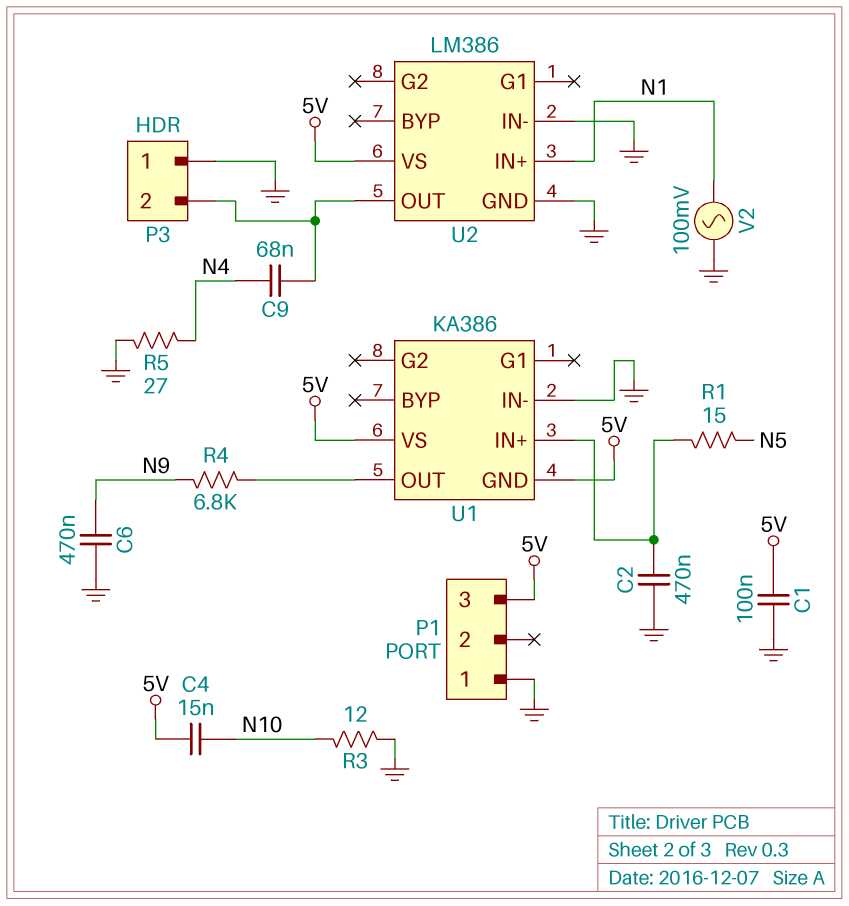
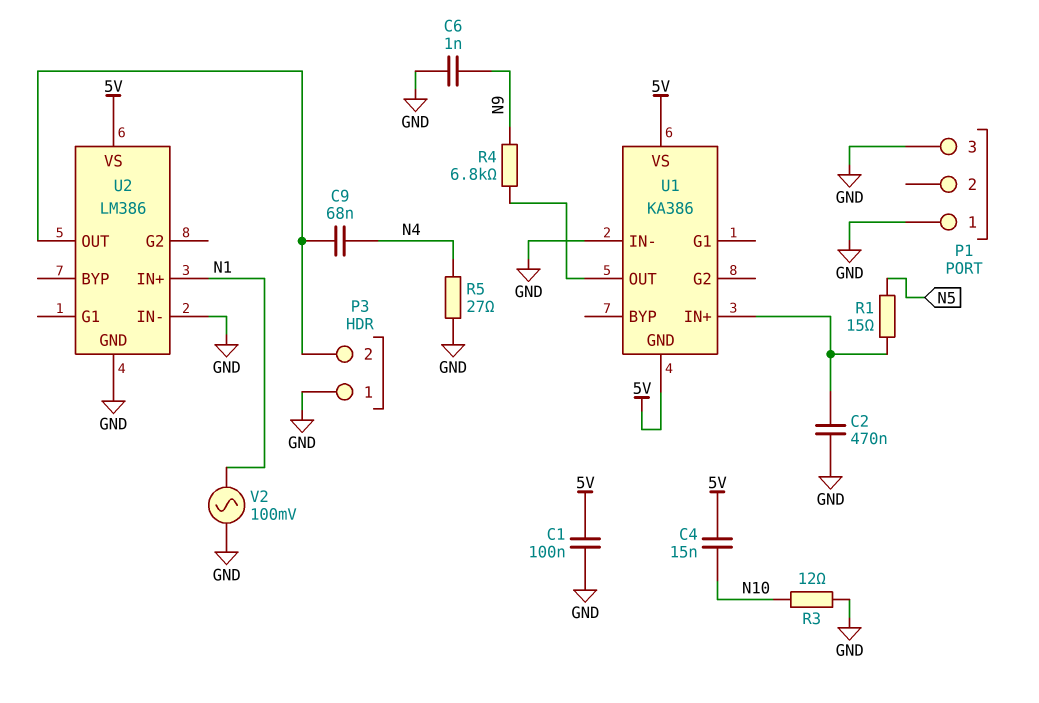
C6: 470nF (GND, N9) -> 1nF (GND, N9)
P1 pin 3: 5V -> GND

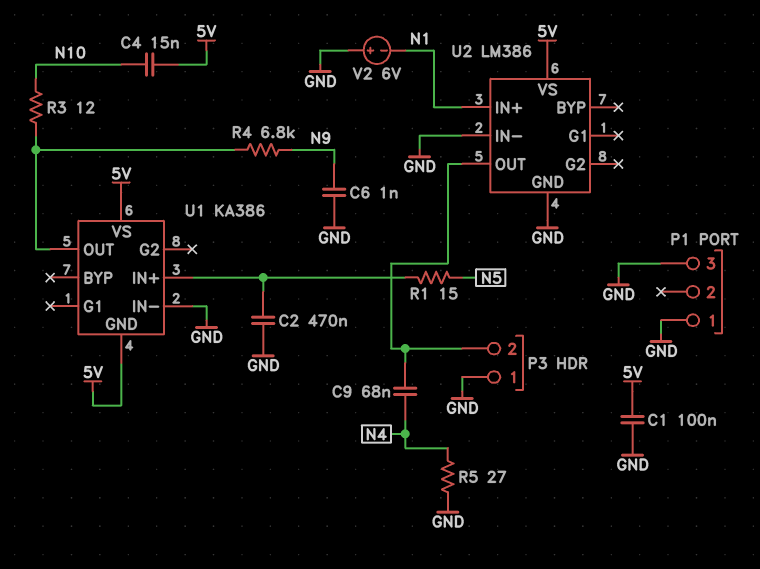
R3: 12 (GND, N10) -> 12 (N10, U1/OUT)
V2: AC 100mV (GND, N1) -> 6V (plus GND, minus N1)

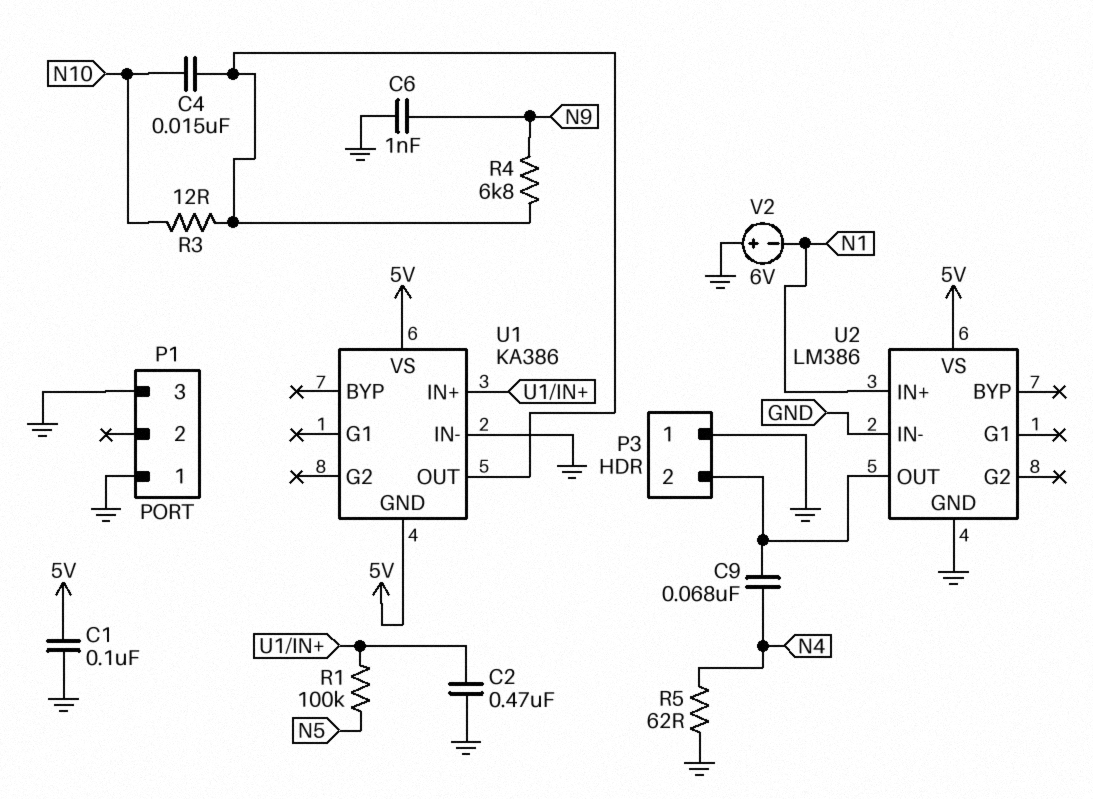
C4: 15nF (5V, N10) -> 15nF (N10, U1/OUT)
R1: 15 (N5, U1/IN+) -> 100k (N5, U1/IN+)
R5: 27 (GND, N4) -> 62 (GND, N4)

